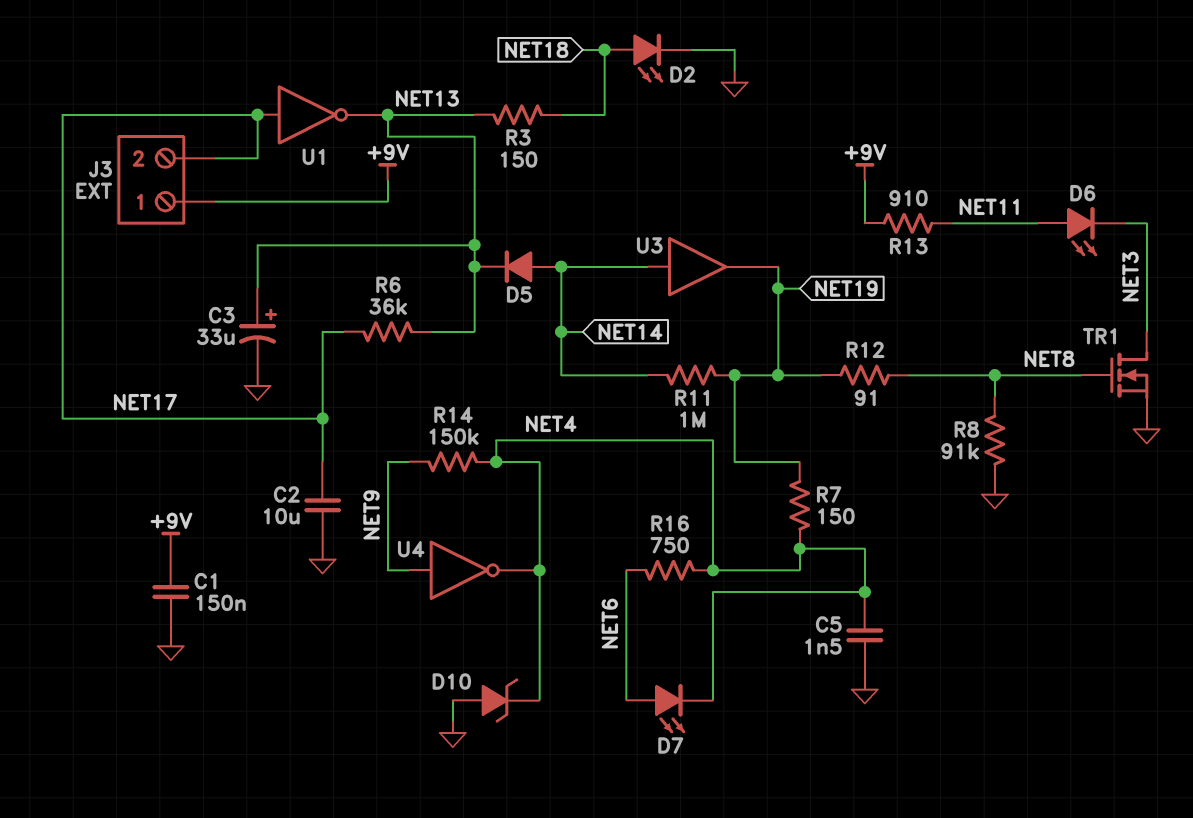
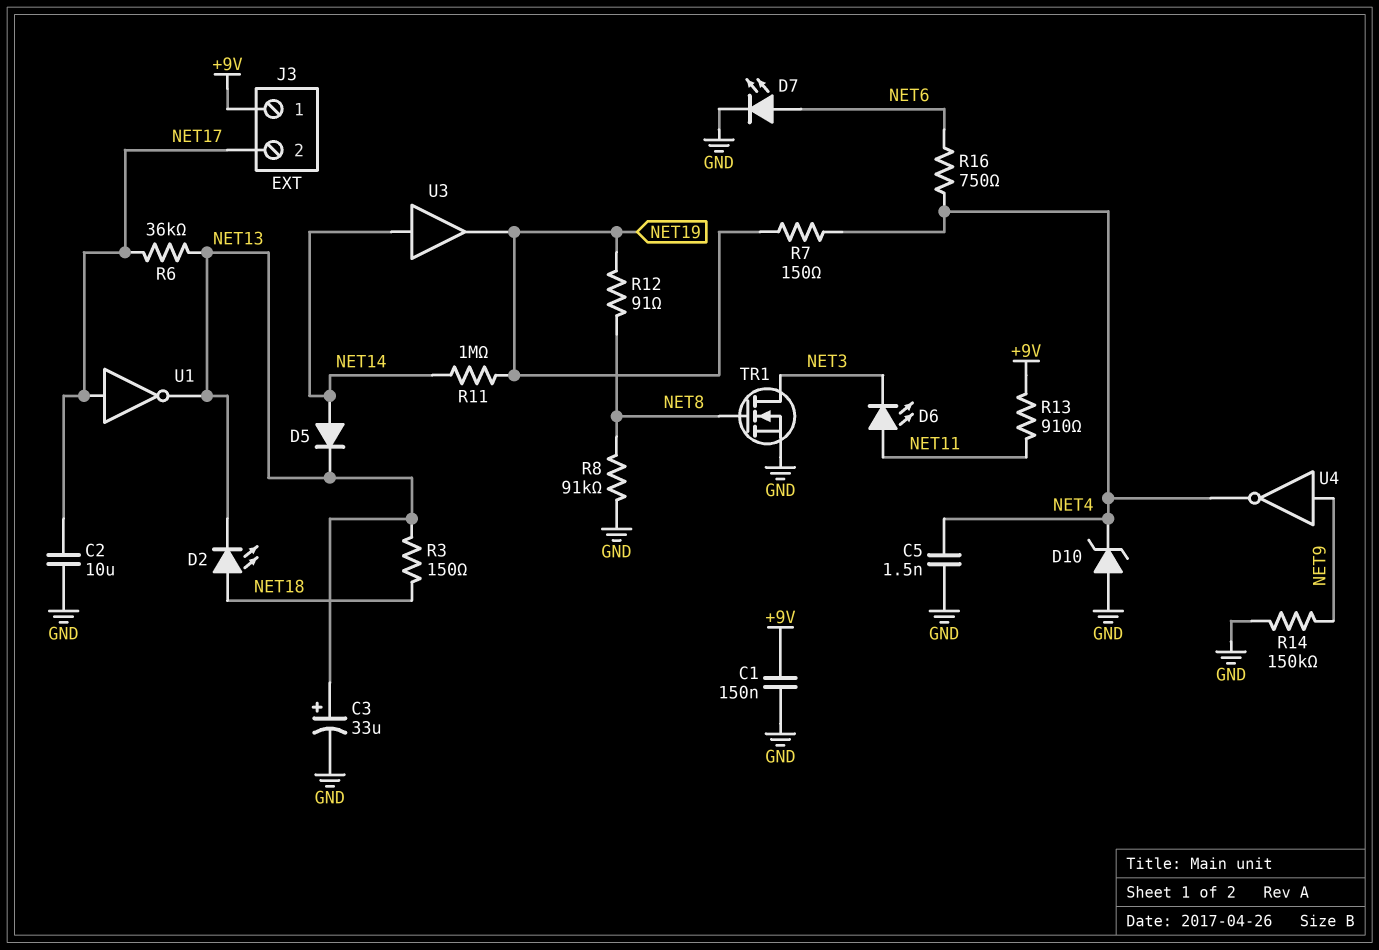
D2: LED (A NET18, K GND) -> LED (A NET18, K NET13)
D7: LED (A NET6, K NET4) -> LED (A NET6, K GND)
R14: 150k (NET4, NET9) -> 150k (GND, NET9)

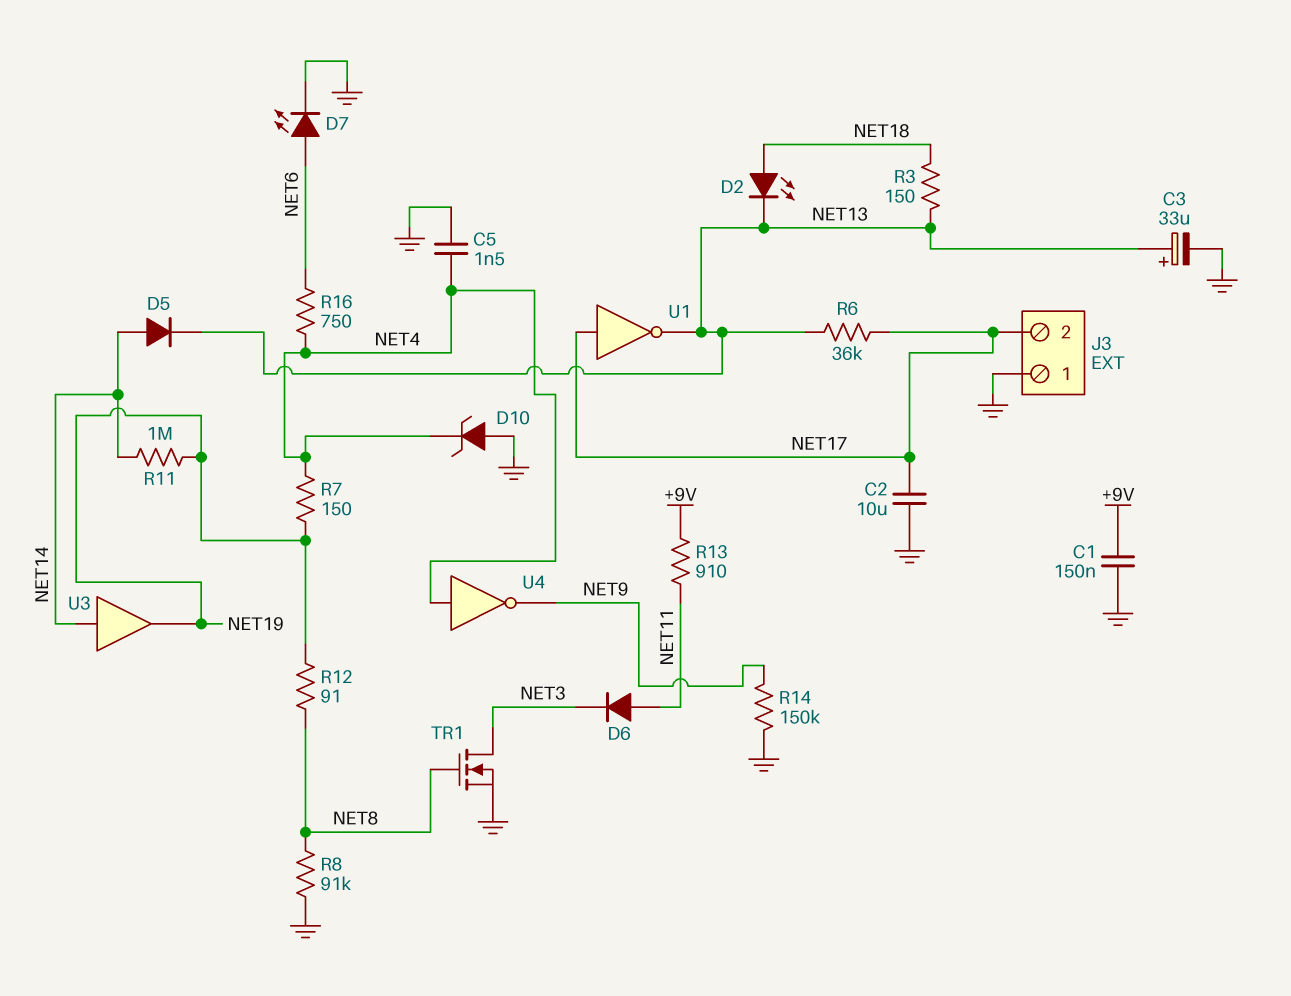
D6: LED (A NET11, K NET3) -> diode (A NET11, K NET3)
J3 pin 1: +9V -> GND
U4: NOT (in NET9, out NET4) -> NOT (in NET4, out NET9)

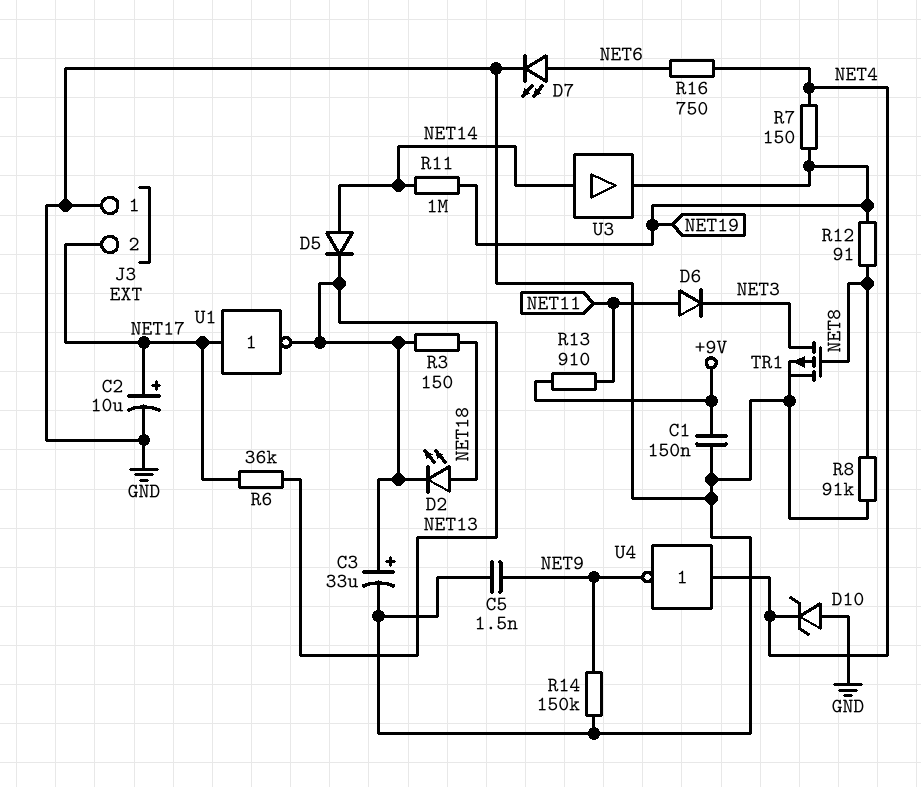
C2: 10uF (GND, NET17) -> 10uF (plus NET17, minus GND)
C5: 1.5nF (GND, NET4) -> 1.5nF (GND, NET9)
TR1: NMOS (G NET8, D NET3, S GND) -> PMOS (G NET8, D NET3, S GND)

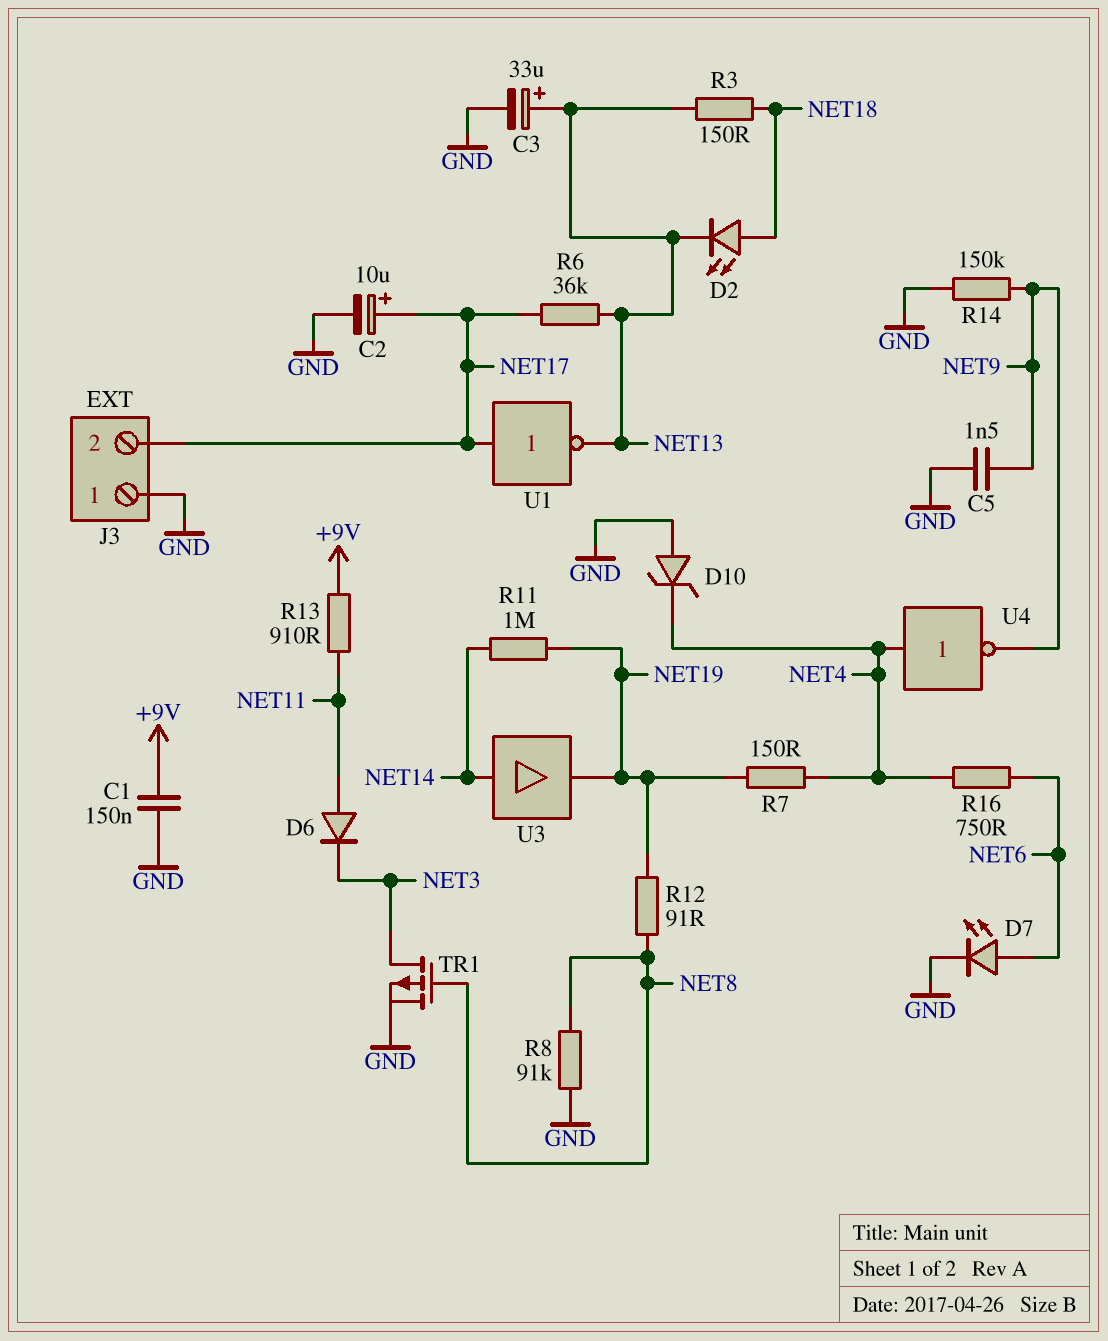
D5: diode (A NET14, K NET13) -> none

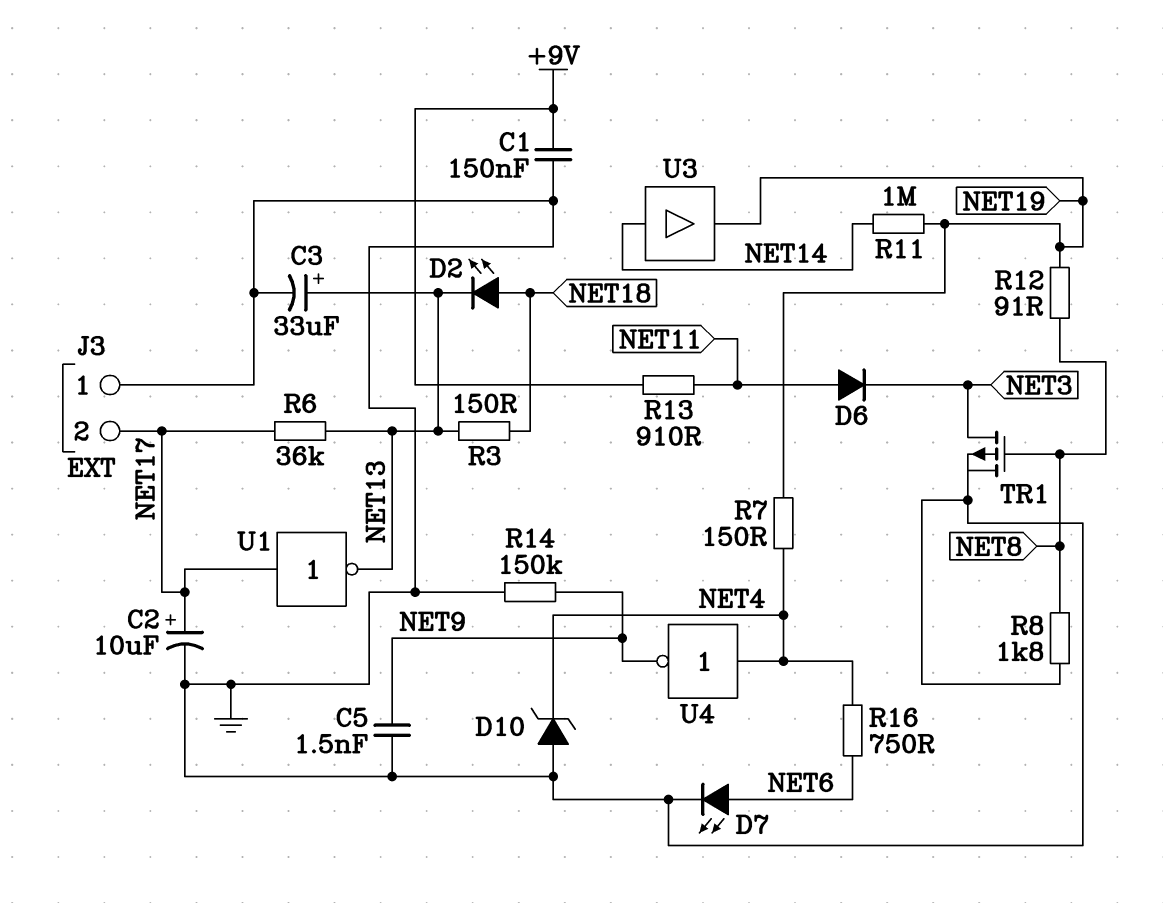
R8: 91k (GND, NET8) -> 1.8k (GND, NET8)

